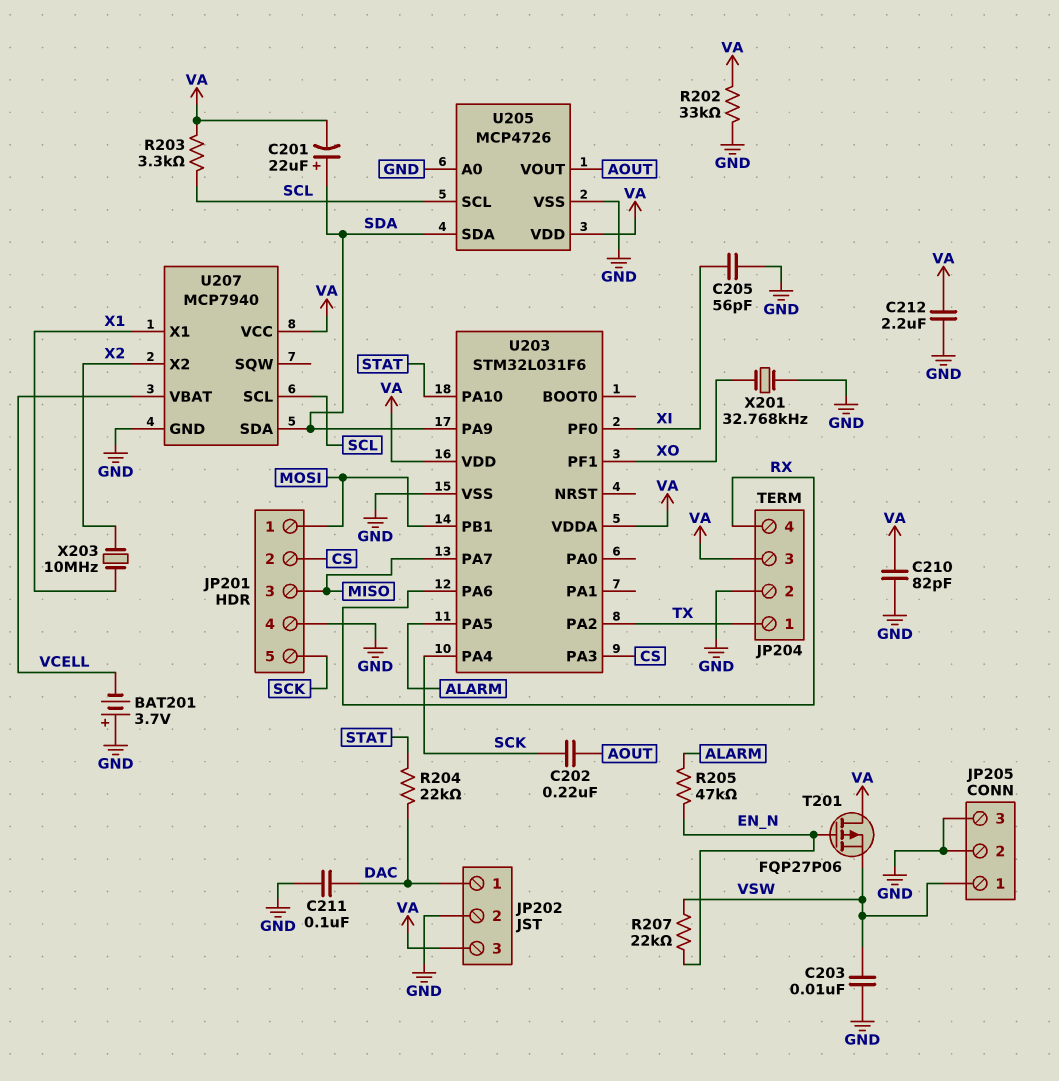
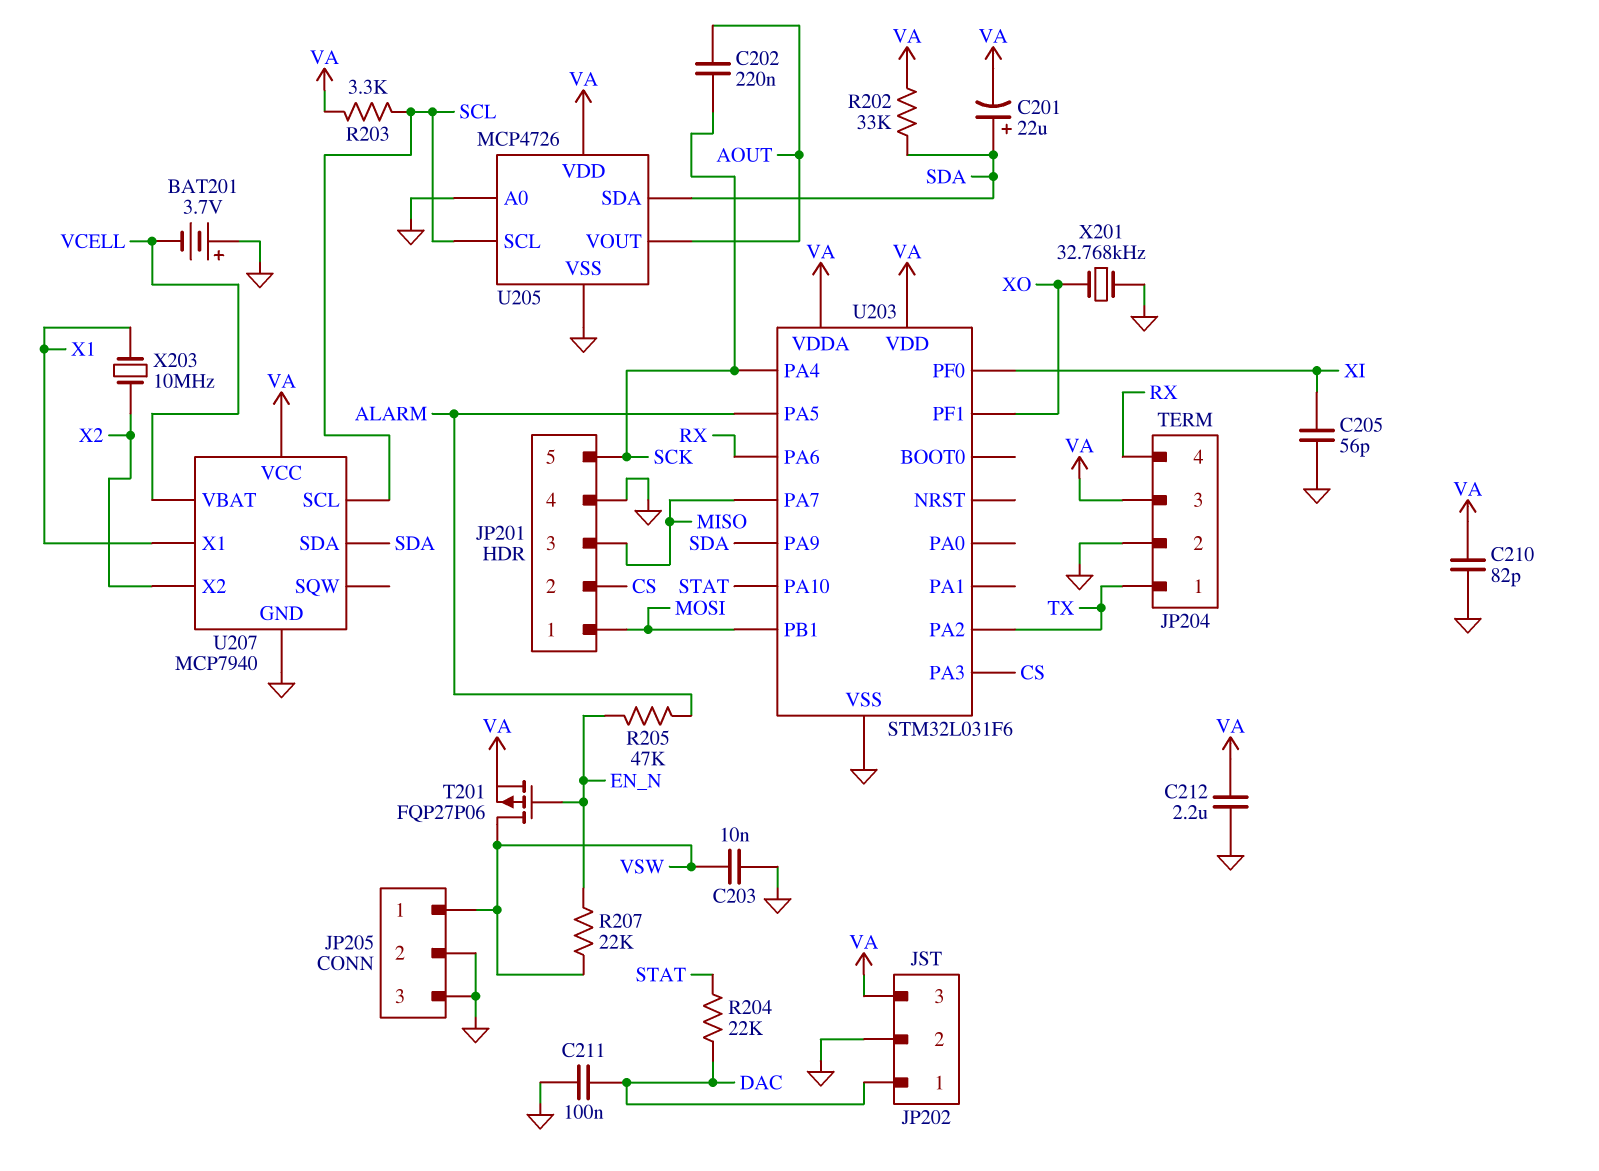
R202: 33k (GND, VA) -> 33k (SDA, VA)
T201: PMOS FQP27P06 (G EN_N, D VA, S VSW) -> PMOS FQP27P06 (G EN_N, D VSW, S VA)

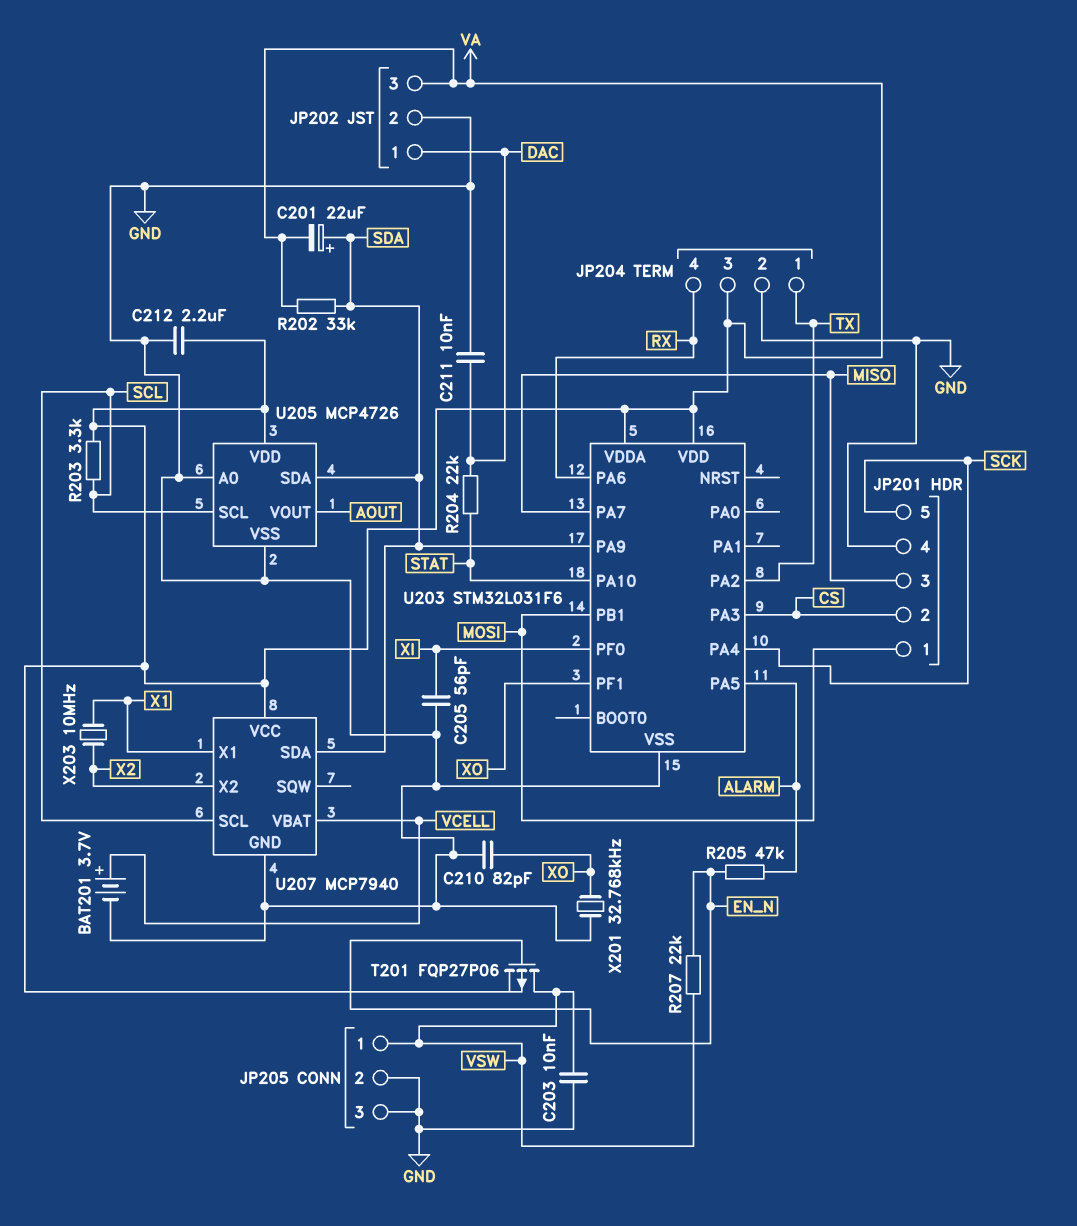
BAT201: 3.7V (plus GND, minus VCELL) -> 3.7V (plus VCELL, minus GND)
C202: 220nF (AOUT, SCK) -> none
C210: 82pF (GND, VA) -> 82pF (GND, XO)
C211: 100nF (DAC, GND) -> 10nF (DAC, GND)

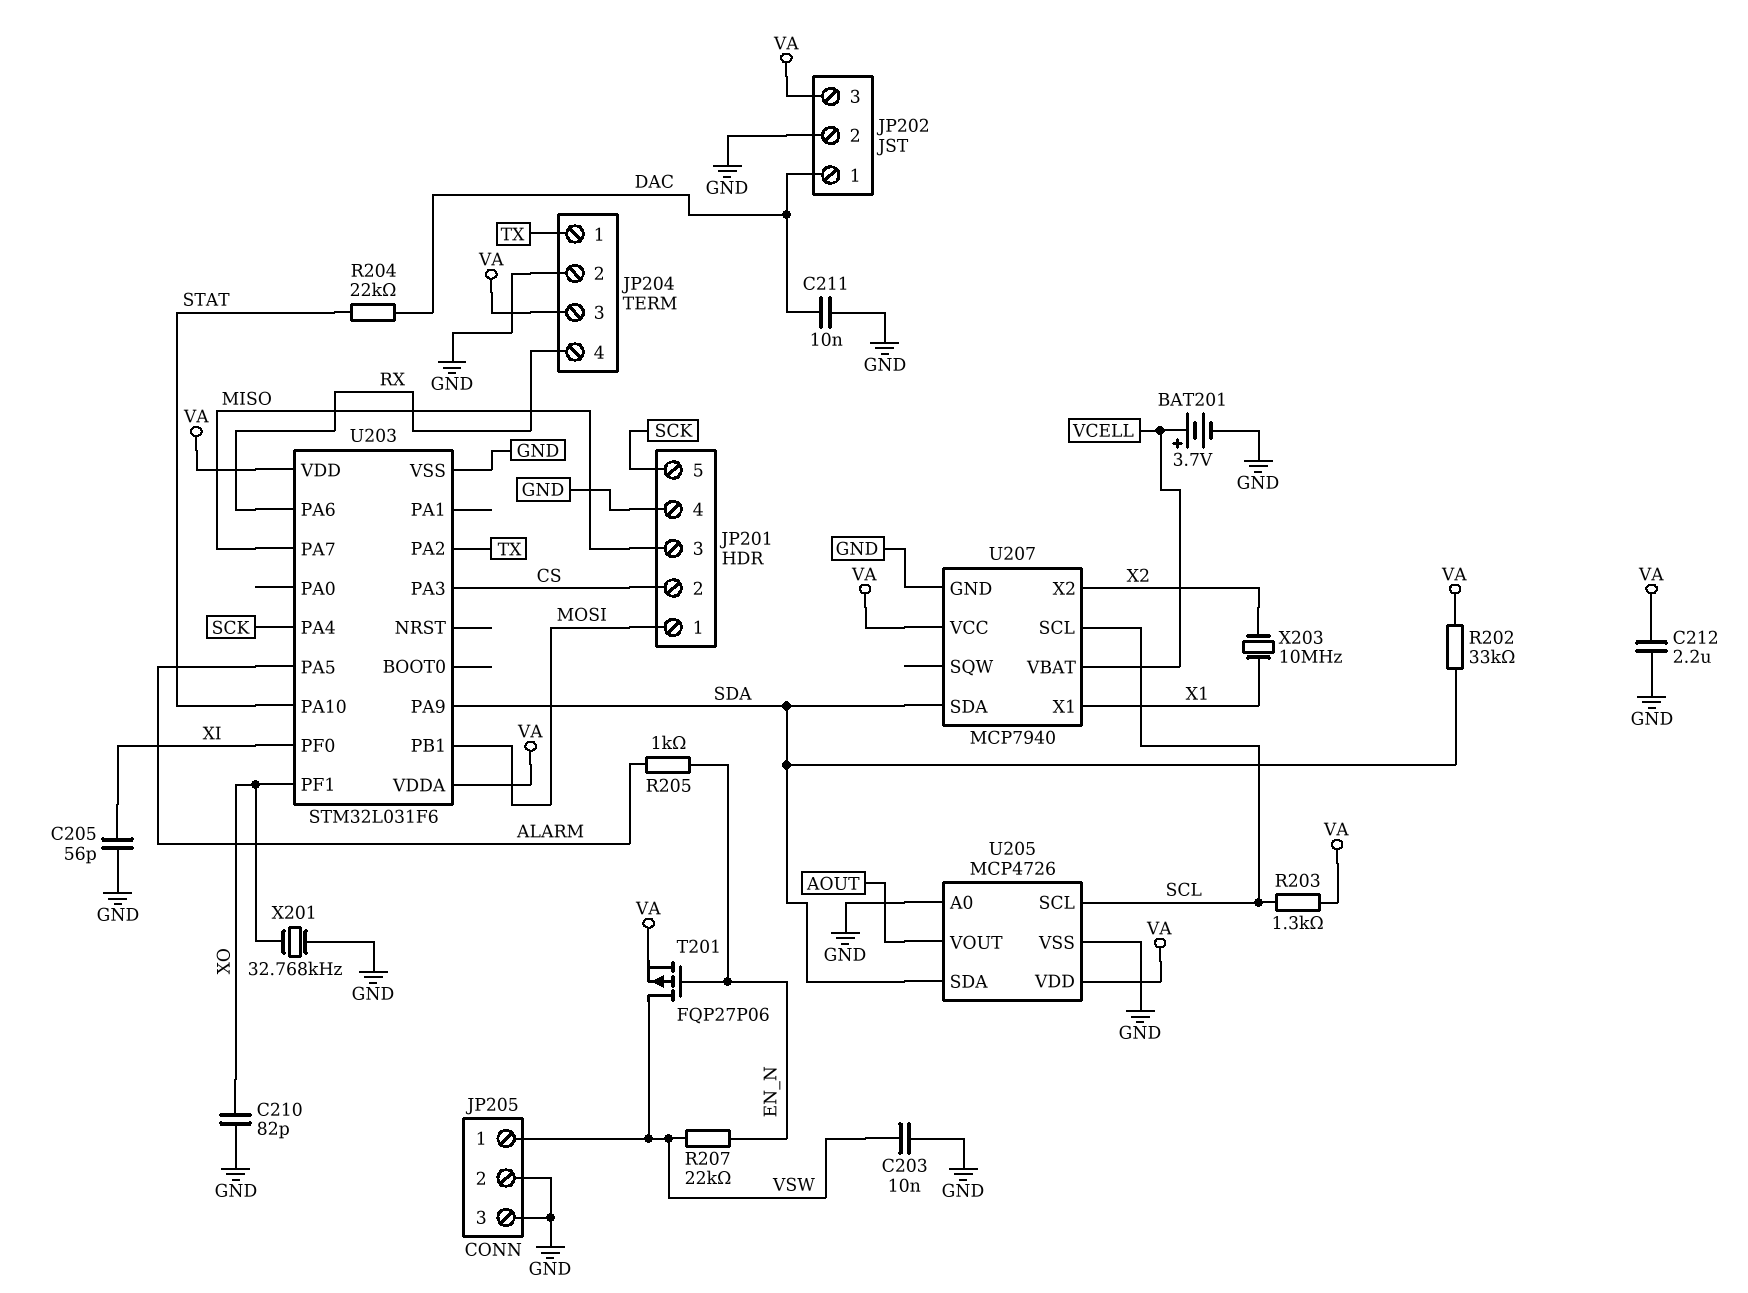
C201: 22uF (plus SDA, minus VA) -> none
R203: 3.3k (SCL, VA) -> 1.3k (SCL, VA)
R205: 47k (ALARM, EN_N) -> 1k (ALARM, EN_N)

